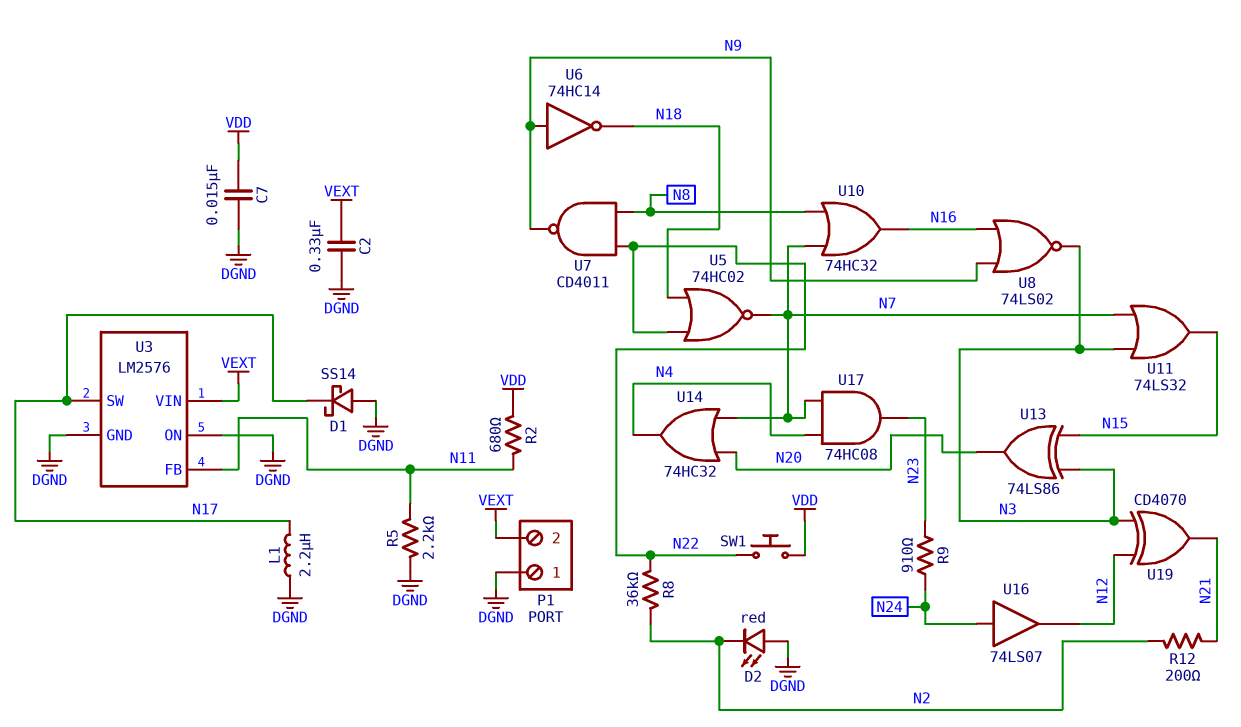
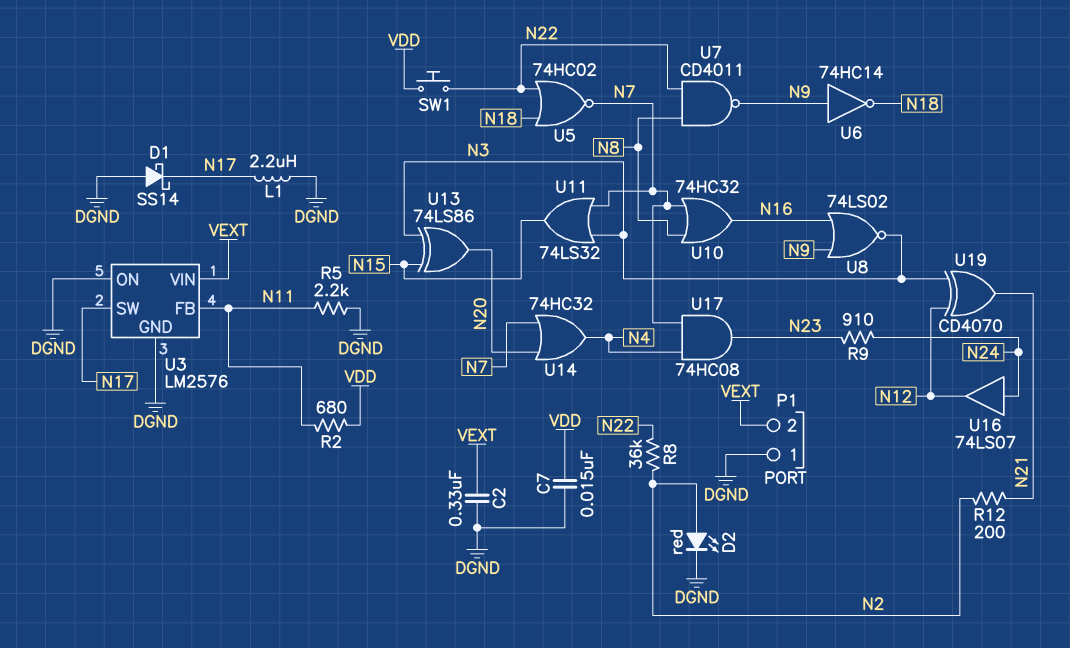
D2: LED red (A DGND, K N2) -> LED red (A N2, K DGND)

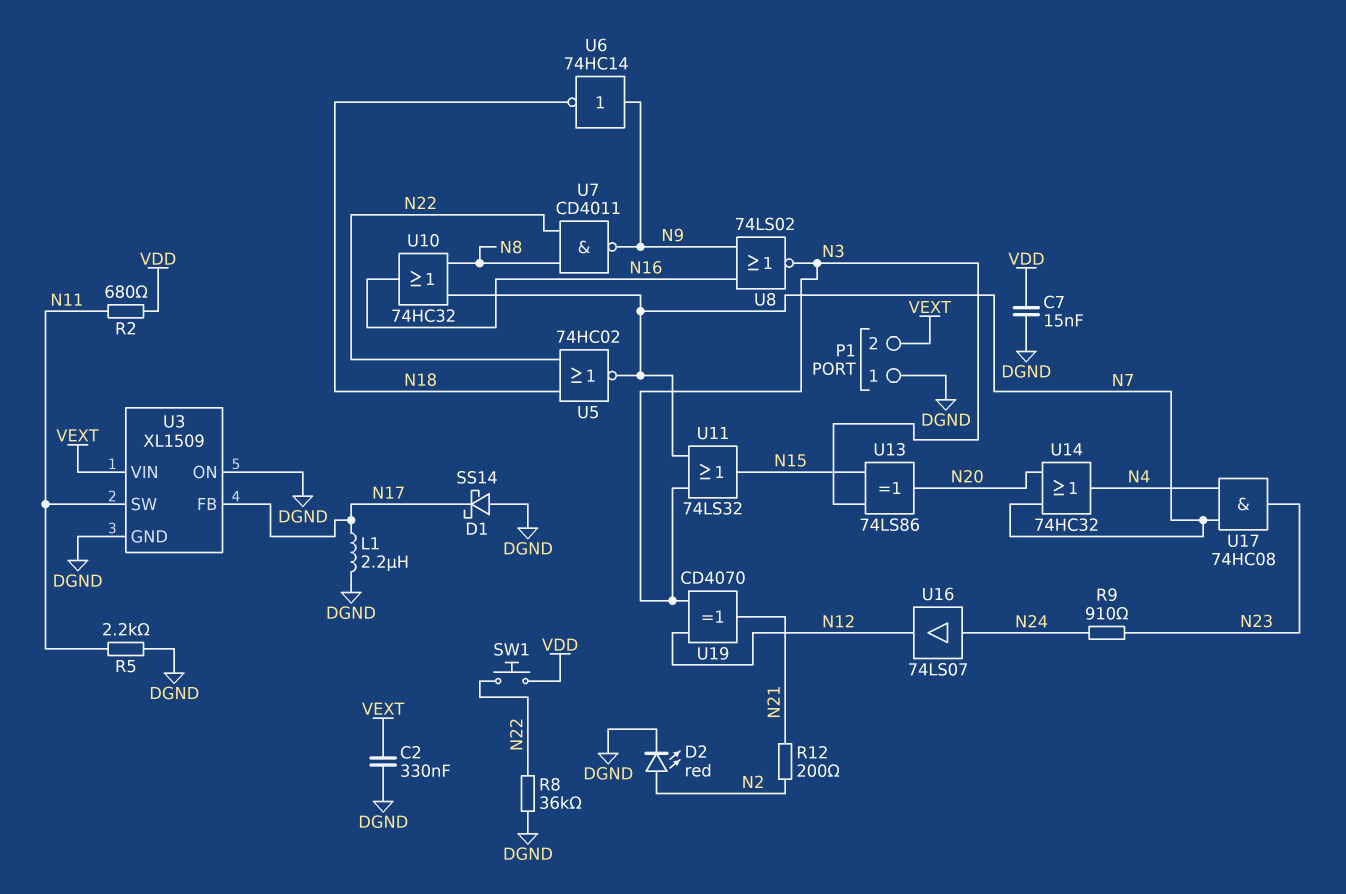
R8: 36k (N2, N22) -> 36k (DGND, N22)
U3: LM2576 -> XL1509
U3 pin FB: N11 -> N17
U3 pin SW: N17 -> N11

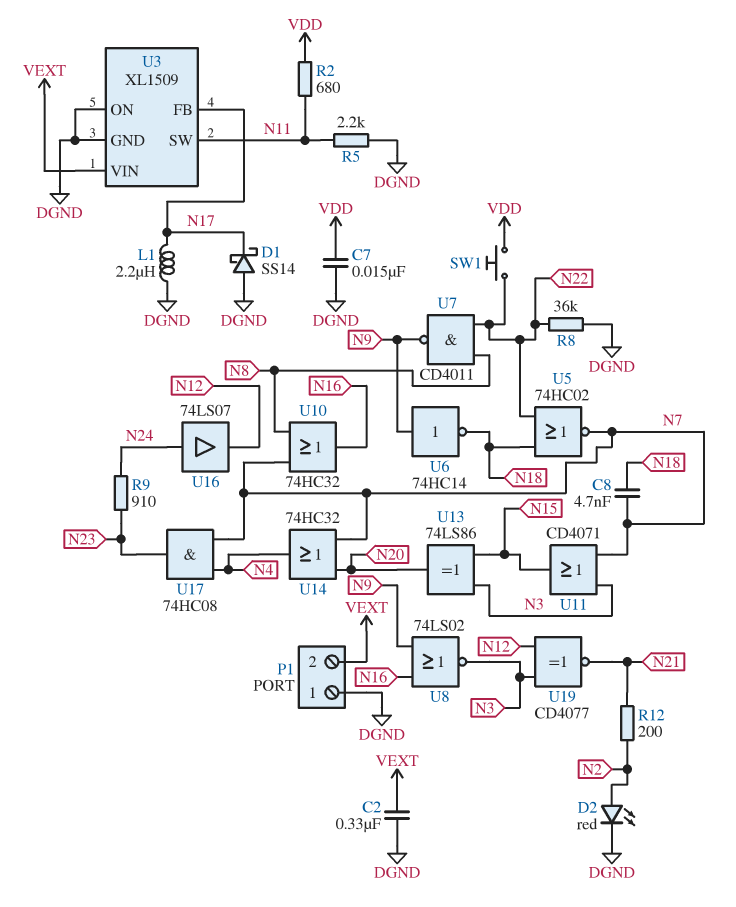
C8: none -> 4.7nF (N7, N18)
U11: OR 74LS32 (in N3, in N7, out N15) -> OR CD4071 (in N3, in N7, out N15)
U19: XOR CD4070 (in N3, in N12, out N21) -> XNOR CD4077 (in N3, in N12, out N21)

